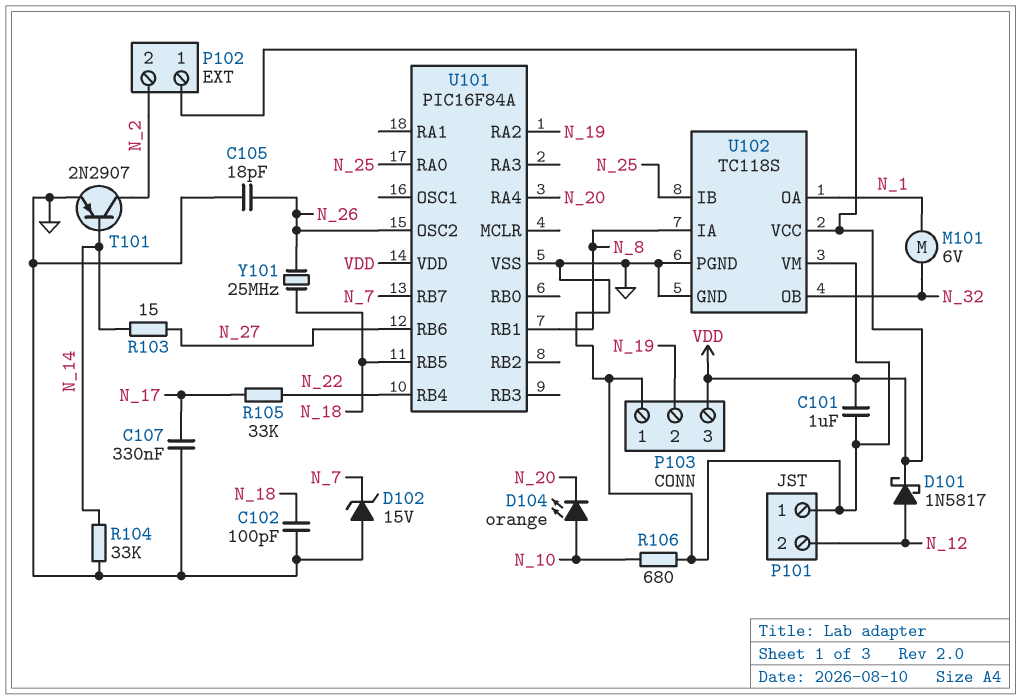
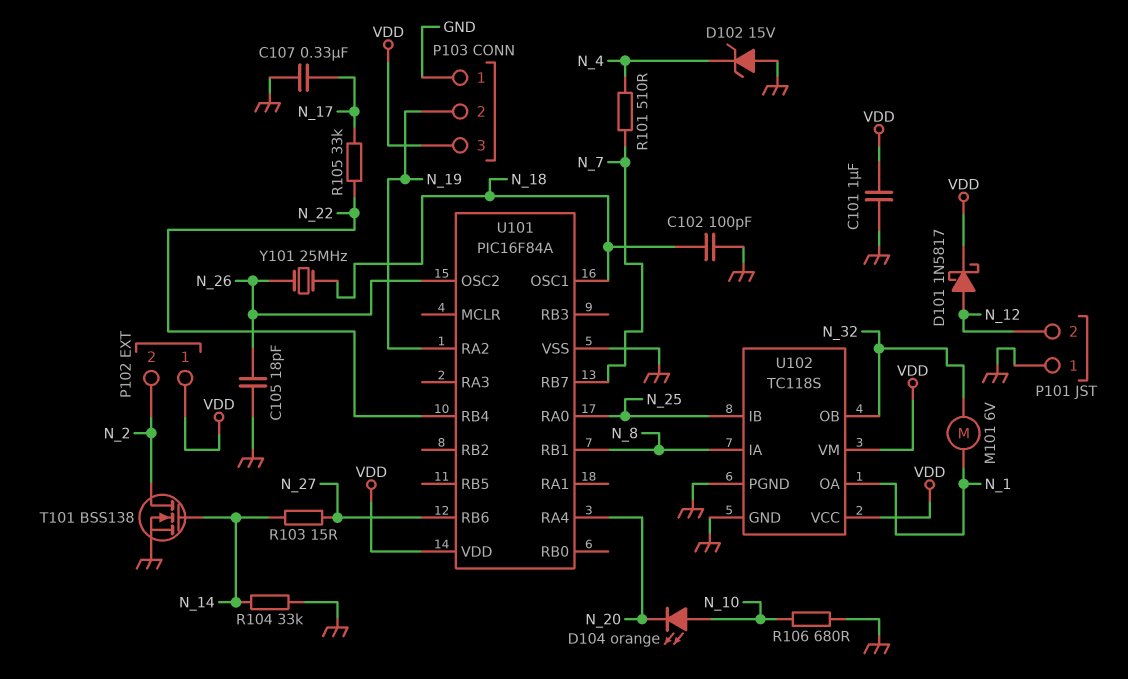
D102: zener 15V (A GND, K N_7) -> zener 15V (A GND, K N_4)
R101: none -> 510 (N_4, N_7)
T101: PNP 2N2907 (B N_14, C N_2, E GND) -> NMOS BSS138 (G N_14, D N_2, S GND)
U101 pin OSC1: none -> N_18
U101 pin RB5: N_18 -> none
U102 pin VM: GND -> VDD

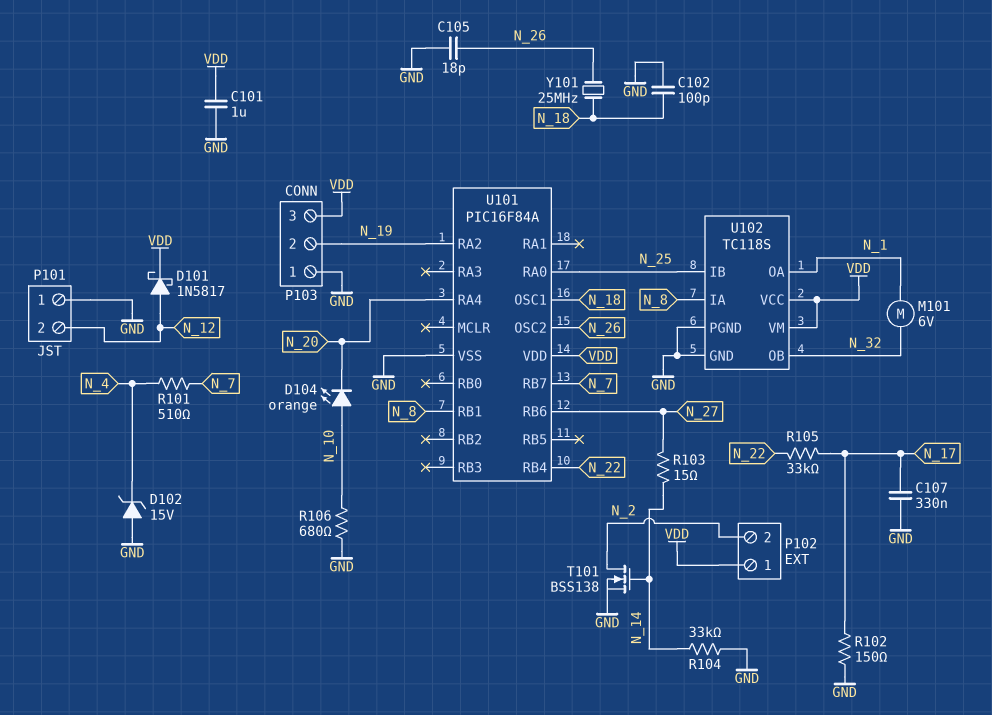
R102: none -> 150 (GND, N_17)

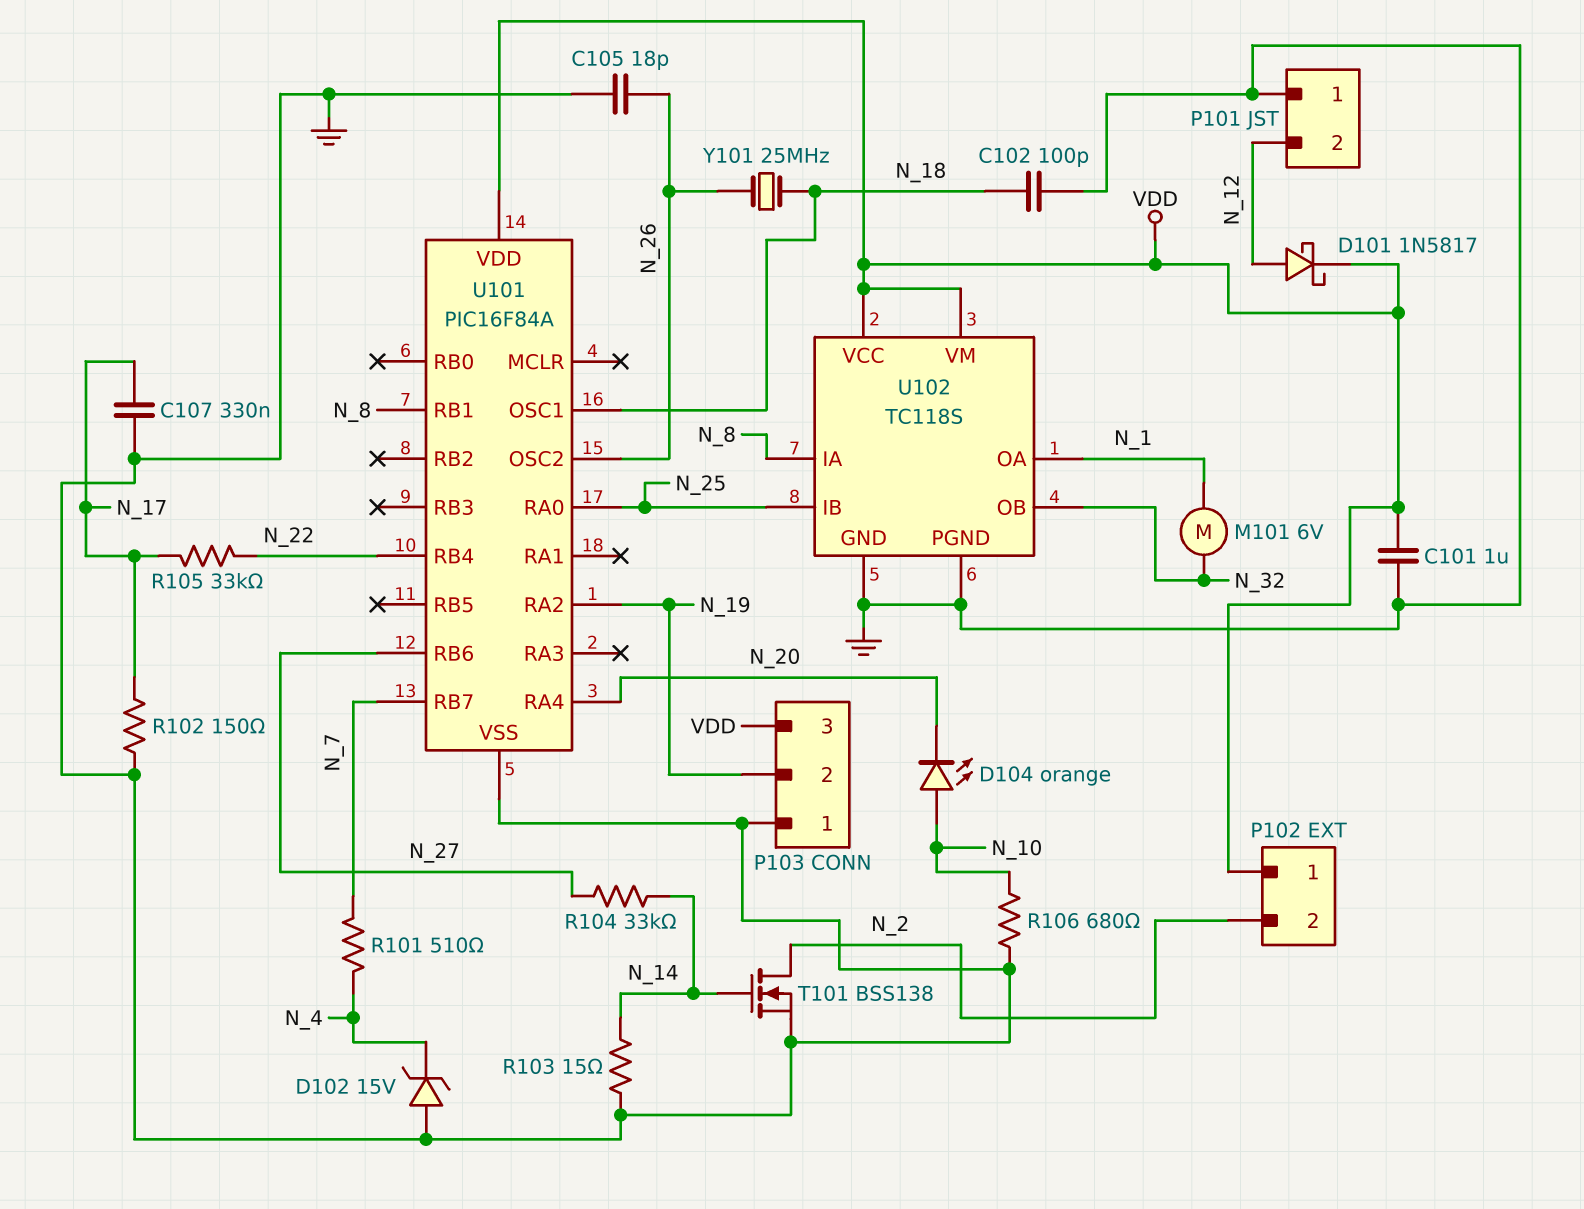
R103: 15 (N_14, N_27) -> 15 (GND, N_14)
R104: 33k (GND, N_14) -> 33k (N_14, N_27)

